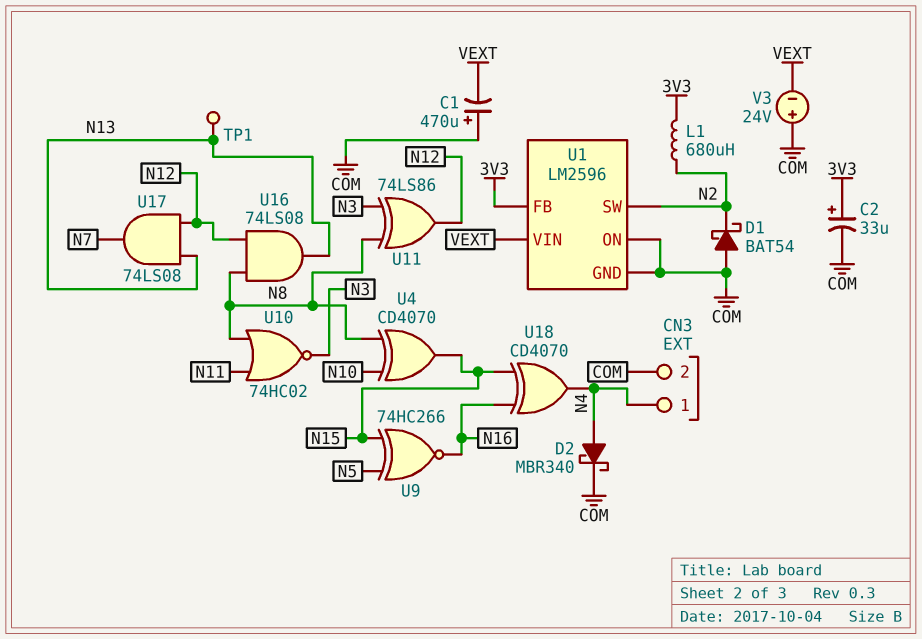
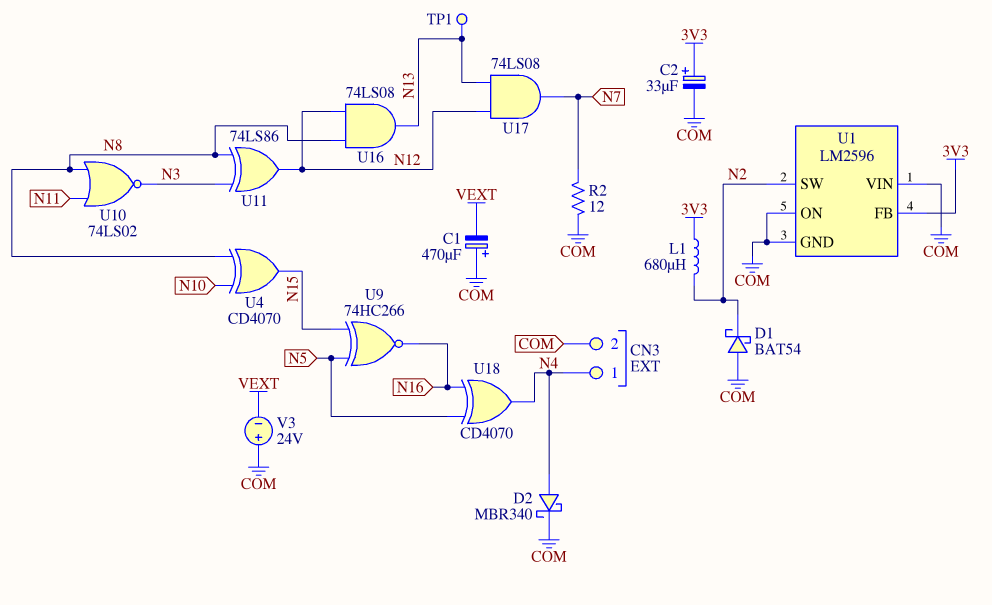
R2: none -> 12 (COM, N7)
U1 pin VIN: VEXT -> COM
U10: NOR 74HC02 (in N8, in N11, out N3) -> NOR 74LS02 (in N8, in N11, out N3)
U18: XOR CD4070 (in N15, in N16, out N4) -> XOR CD4070 (in N5, in N16, out N4)

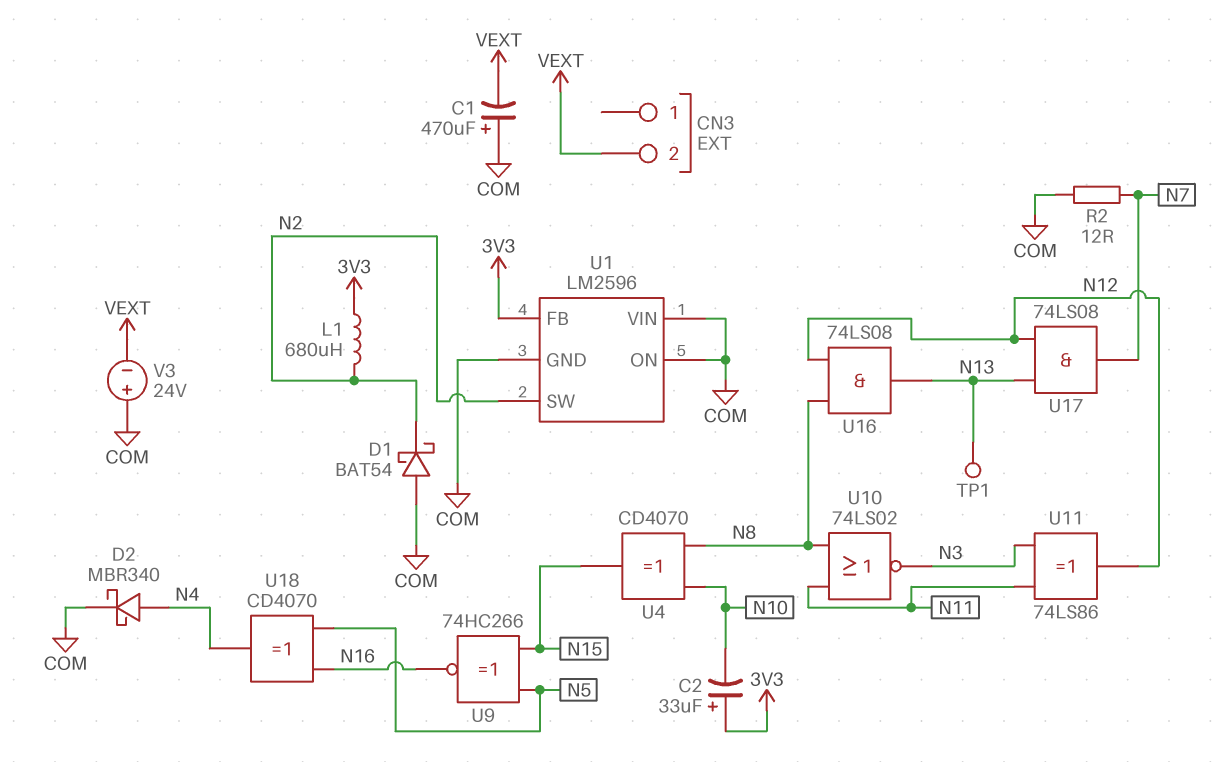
C2: 33uF (plus 3V3, minus COM) -> 33uF (plus 3V3, minus N10)
CN3 pin 1: N4 -> none
CN3 pin 2: COM -> VEXT
U11: XOR 74LS86 (in N3, in N8, out N12) -> XOR 74LS86 (in N3, in N11, out N12)

